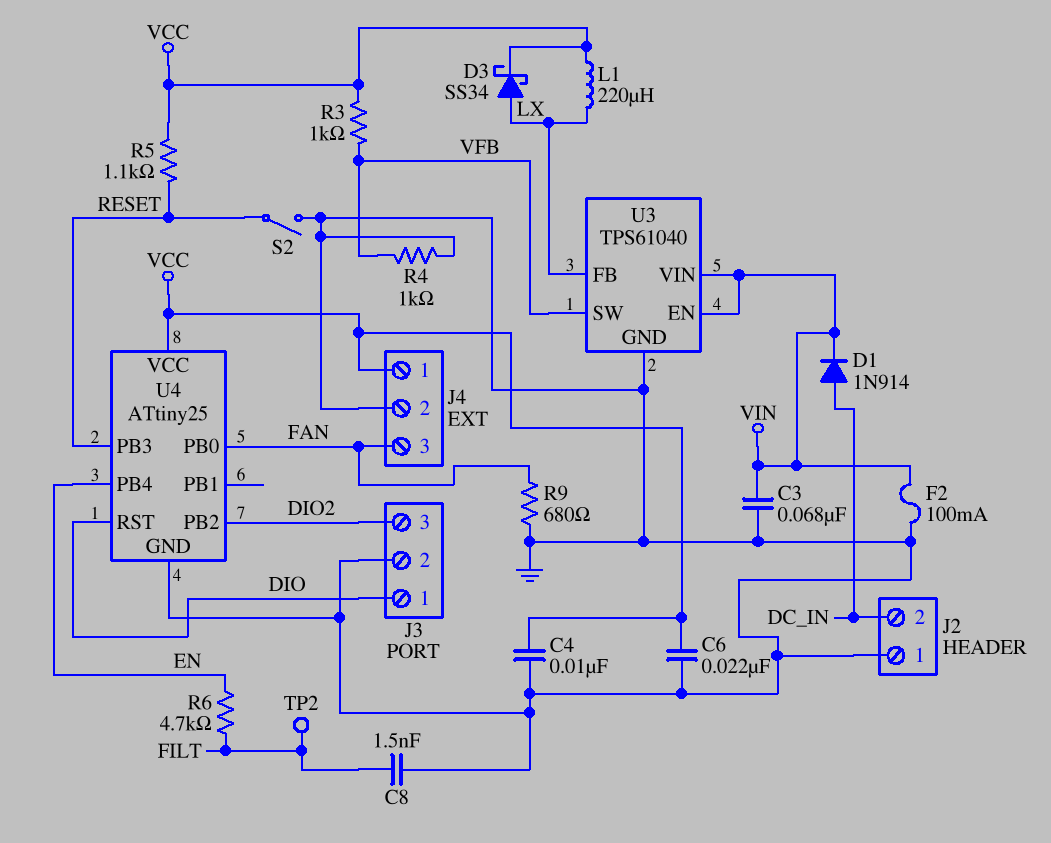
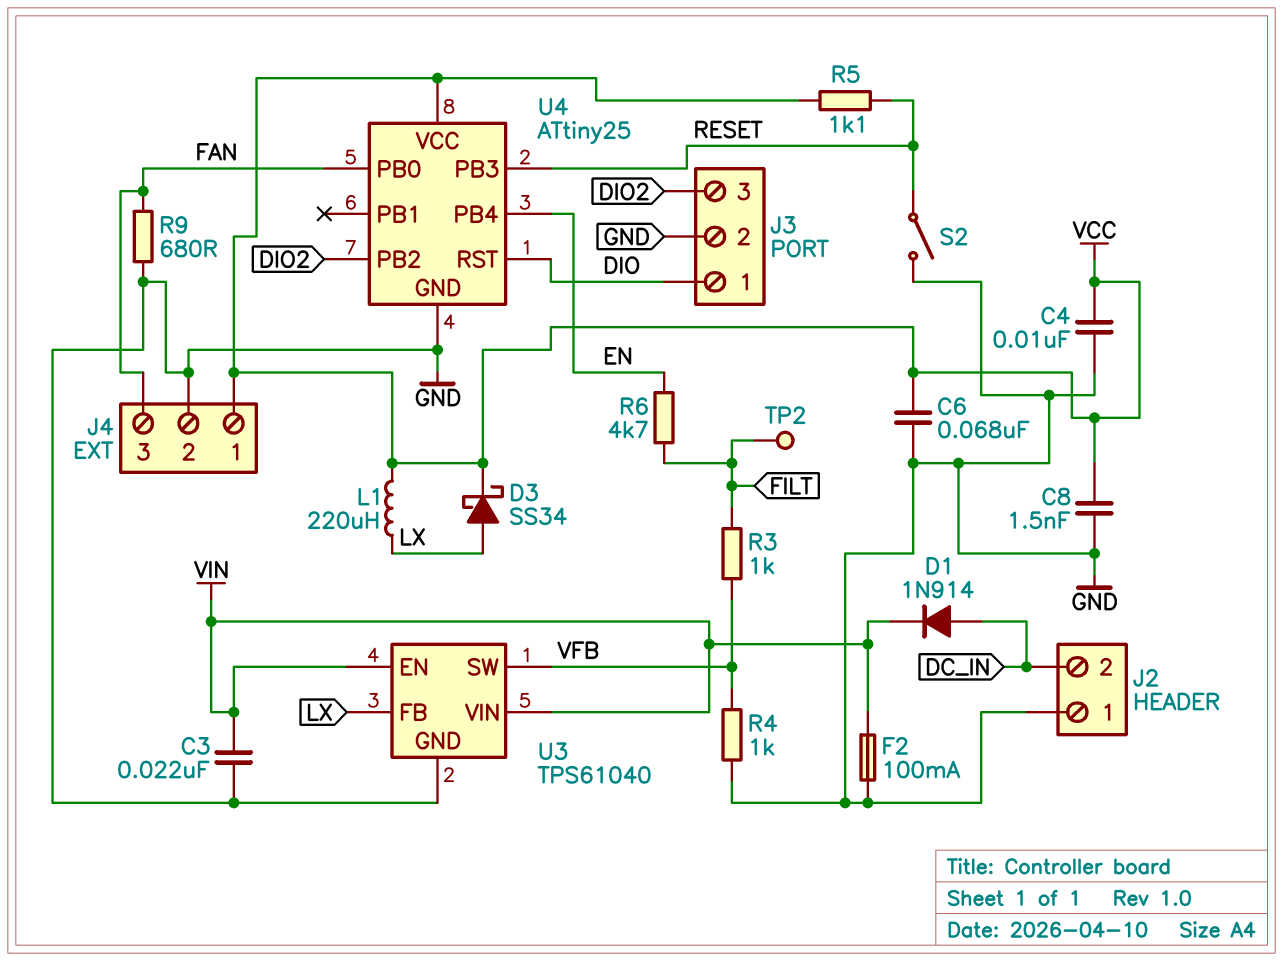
C3: 68nF (GND, VIN) -> 22nF (GND, VIN)
C6: 22nF (GND, VCC) -> 68nF (GND, VCC)
C8: 1.5nF (FILT, GND) -> 1.5nF (GND, VCC)
R3: 1k (VCC, VFB) -> 1k (FILT, VFB)

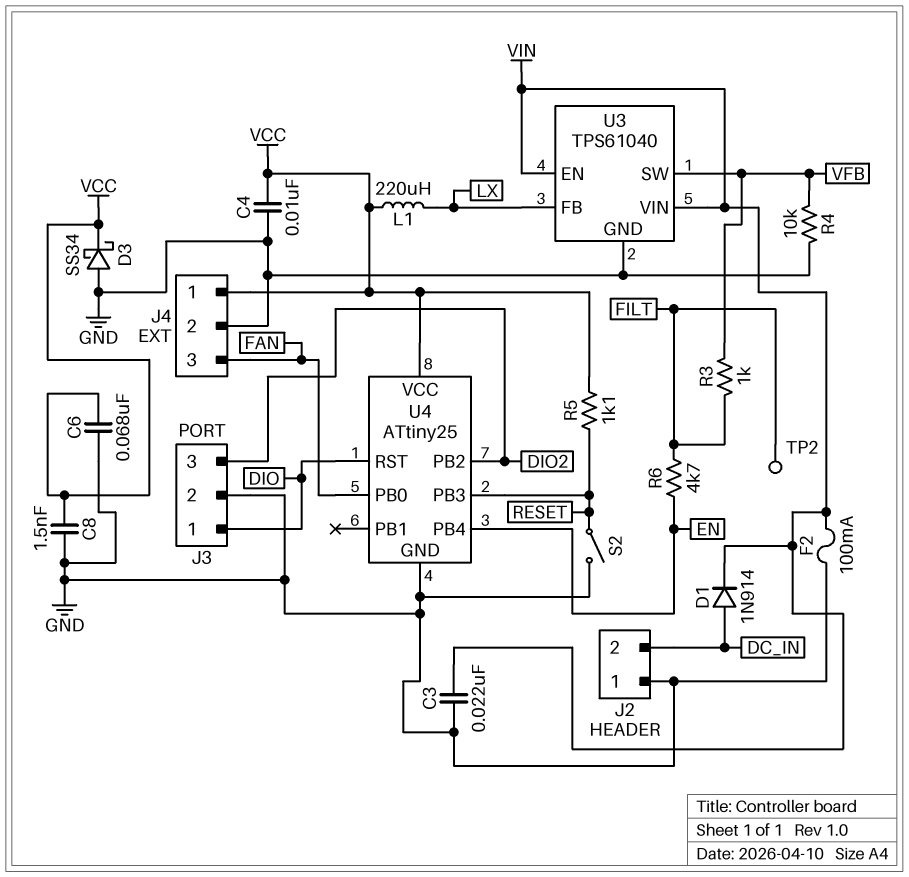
D3: schottky SS34 (A LX, K VCC) -> schottky SS34 (A GND, K VCC)
R4: 1k (GND, VFB) -> 10k (GND, VFB)
R9: 680 (FAN, GND) -> none

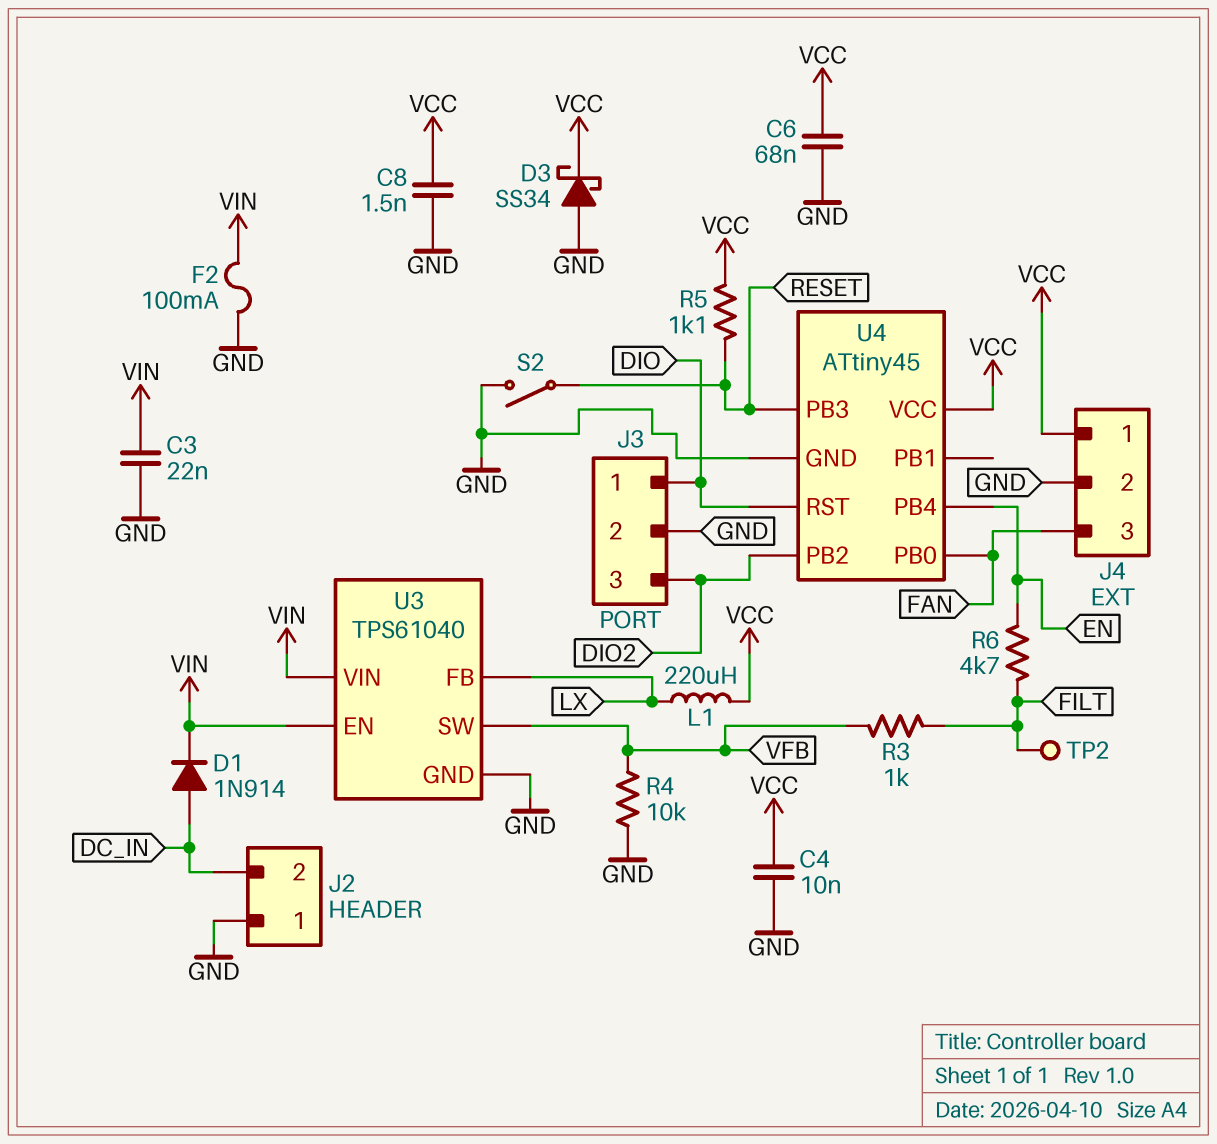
U4: ATtiny25 -> ATtiny45

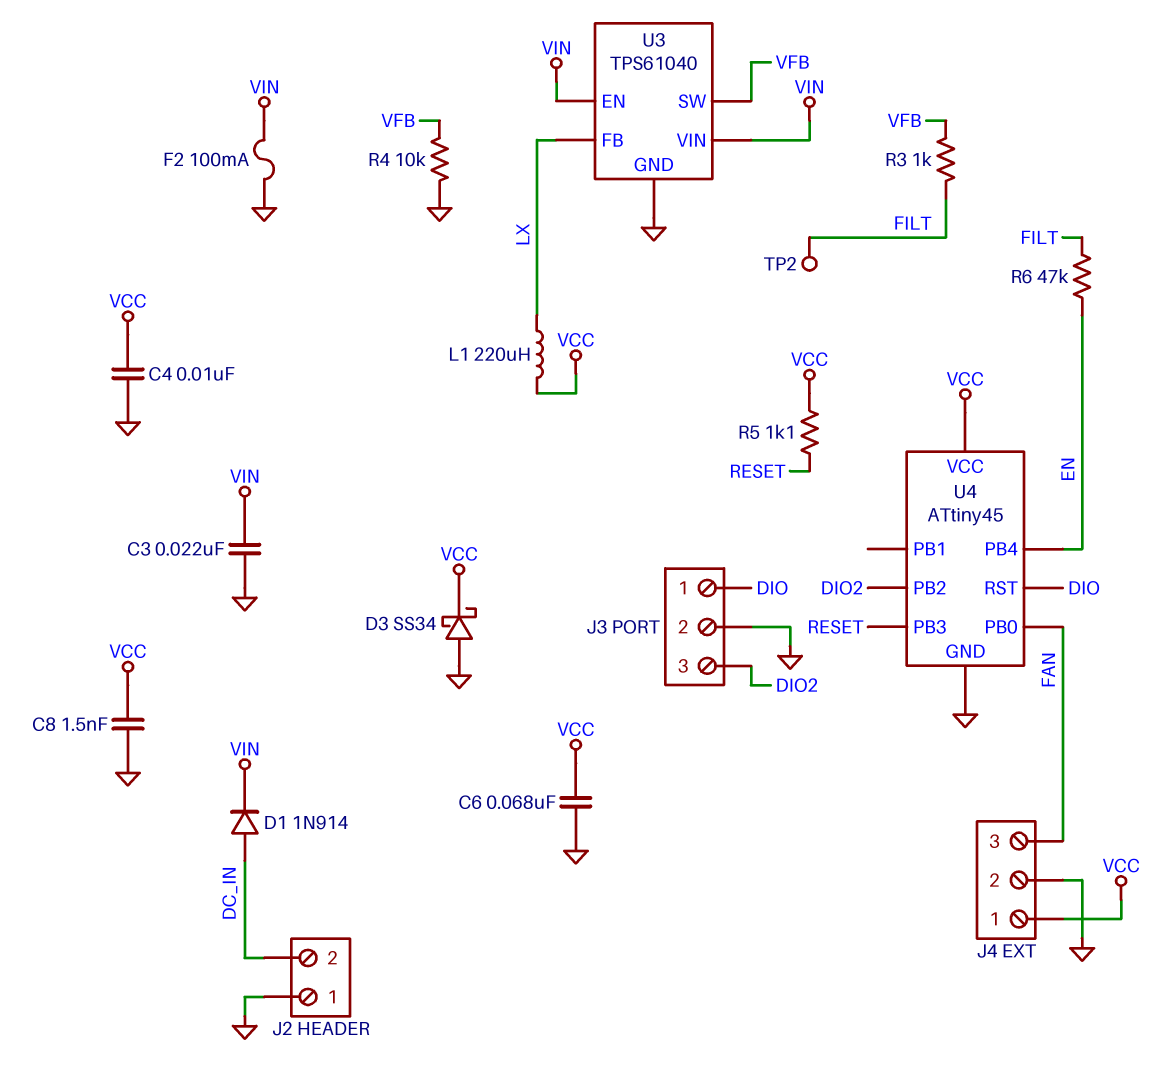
R6: 4.7k (EN, FILT) -> 47k (EN, FILT)
S2: switch (GND, RESET) -> none

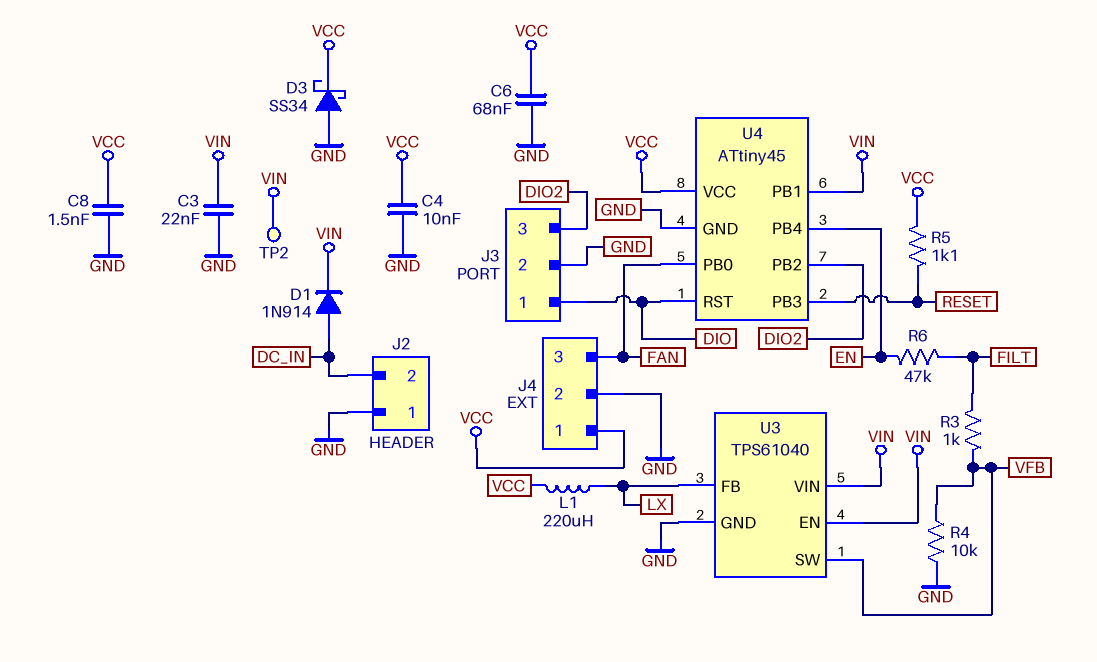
F2: 100mA (GND, VIN) -> none
TP2: test point (FILT) -> test point (VIN)
U4 pin PB1: none -> VIN

